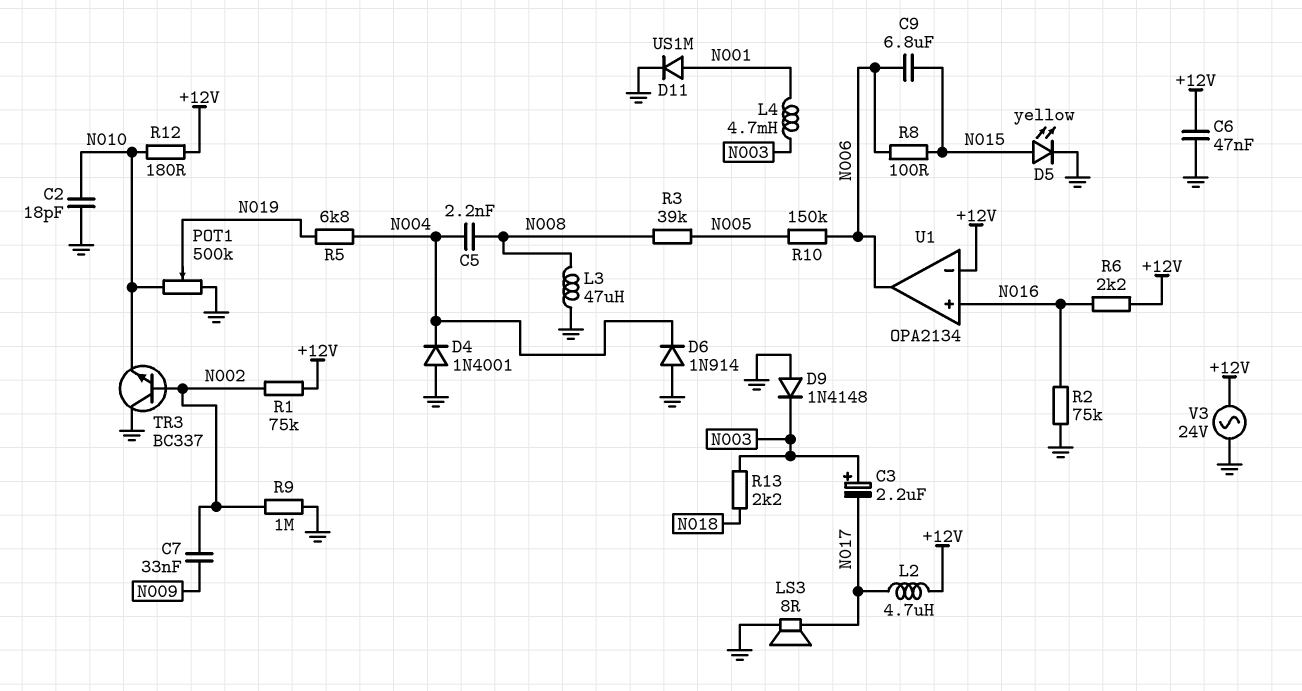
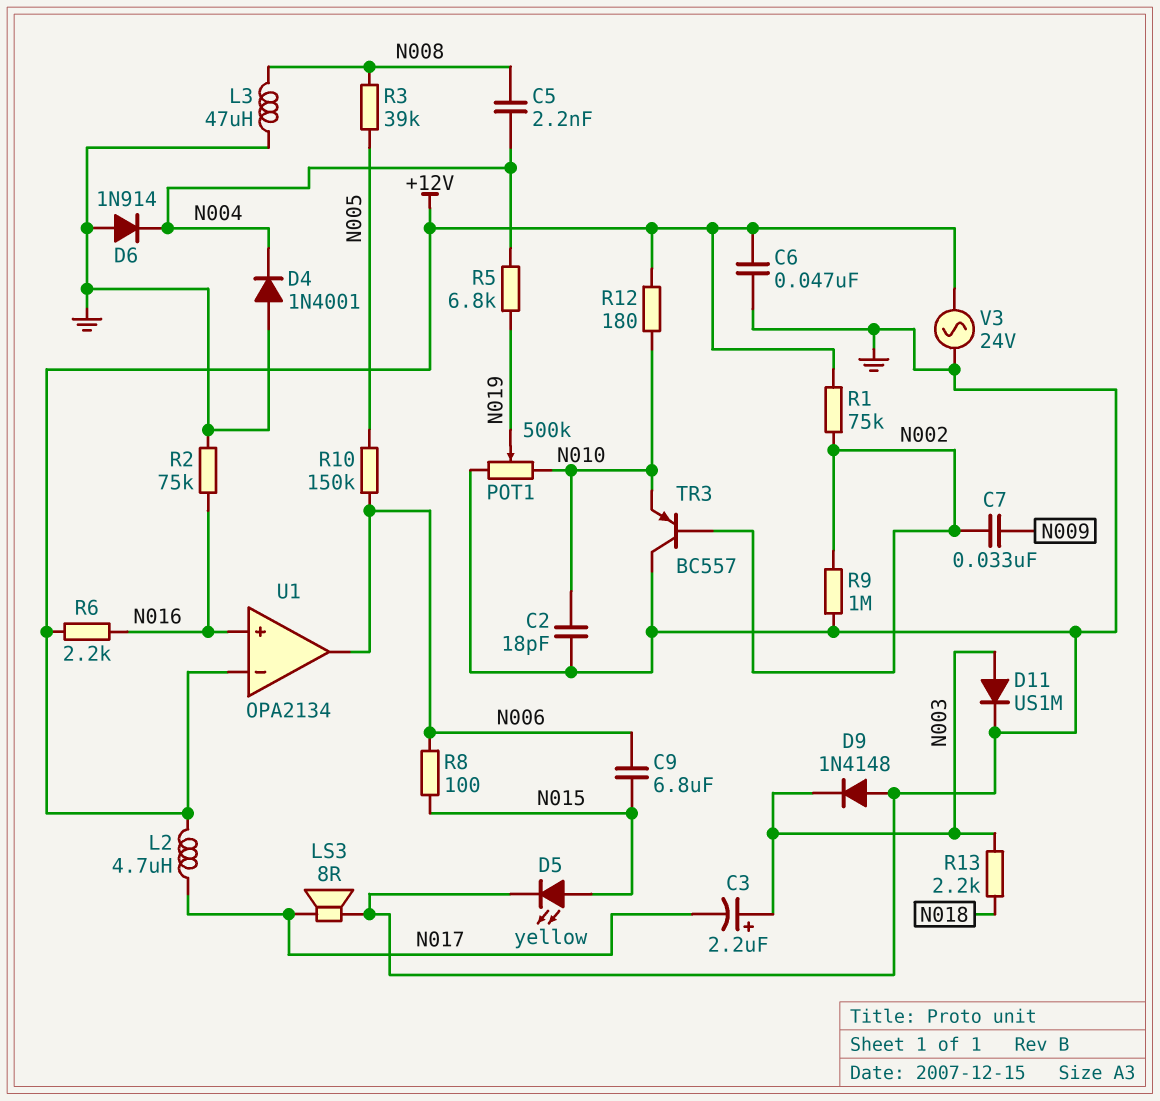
D11: diode US1M (A N001, K GND) -> diode US1M (A N003, K GND)
L4: 4.7mH (N001, N003) -> none
TR3: NPN BC337 (B N002, C GND, E N010) -> PNP BC557 (B N002, C GND, E N010)

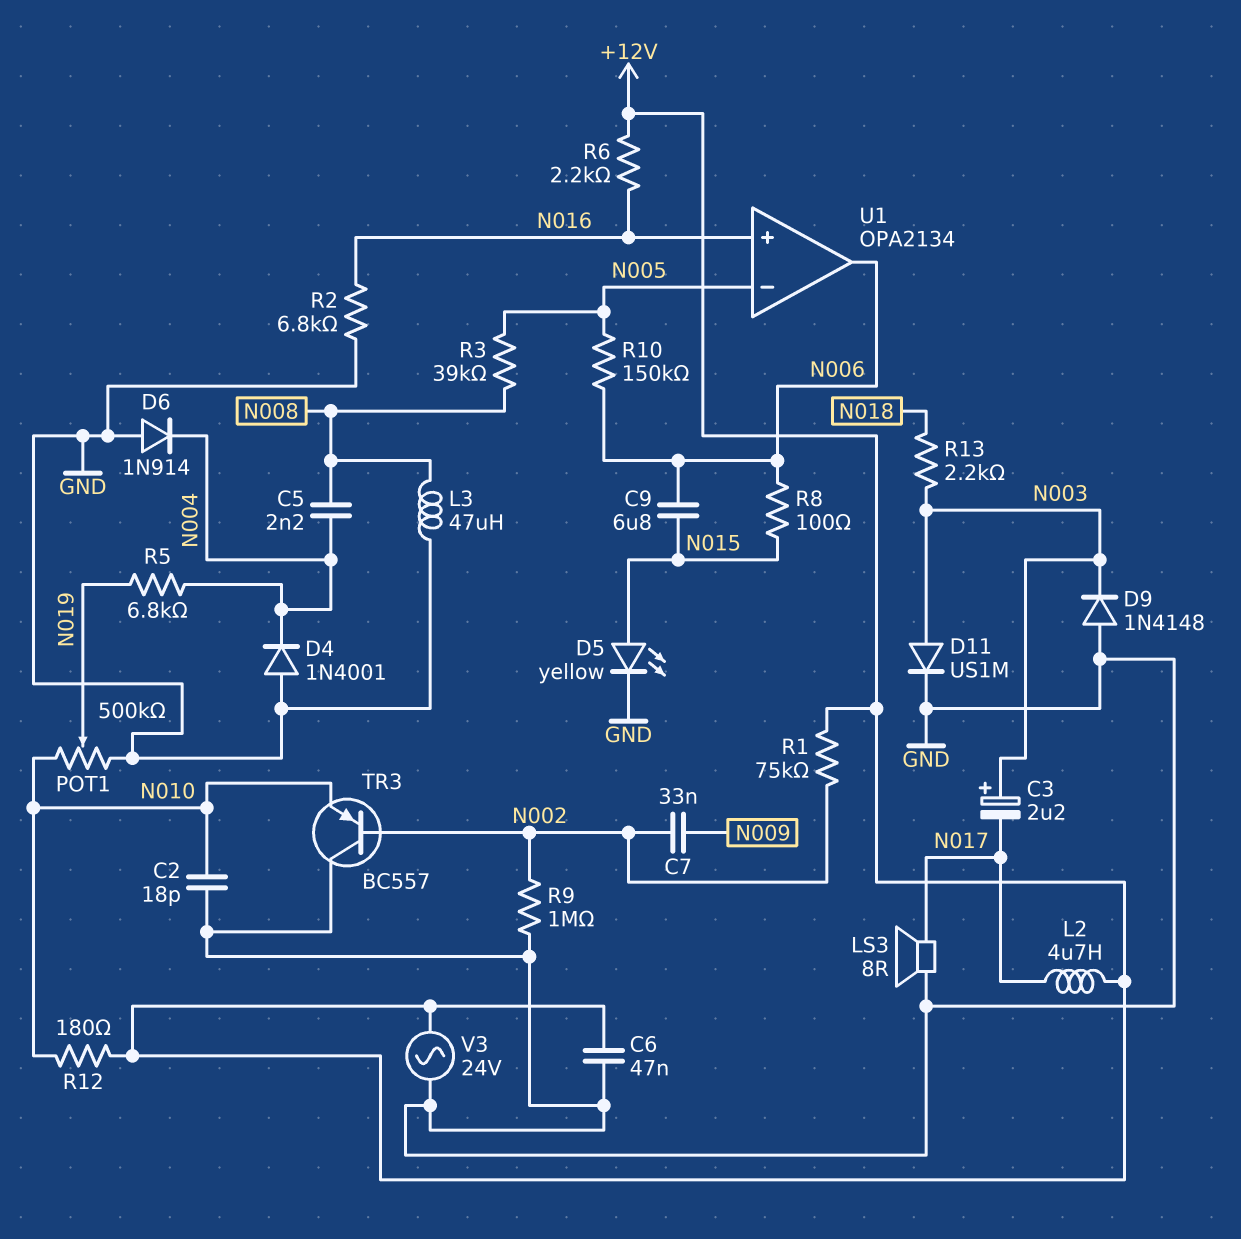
R2: 75k (GND, N016) -> 6.8k (GND, N016)
U1 pin in-: +12V -> N005

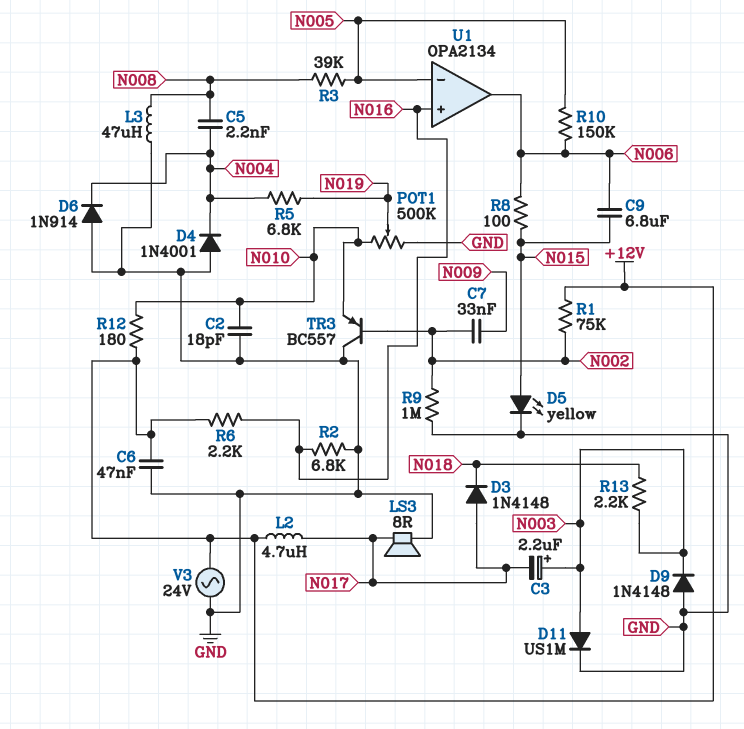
D3: none -> diode 1N4148 (A N017, K N018)

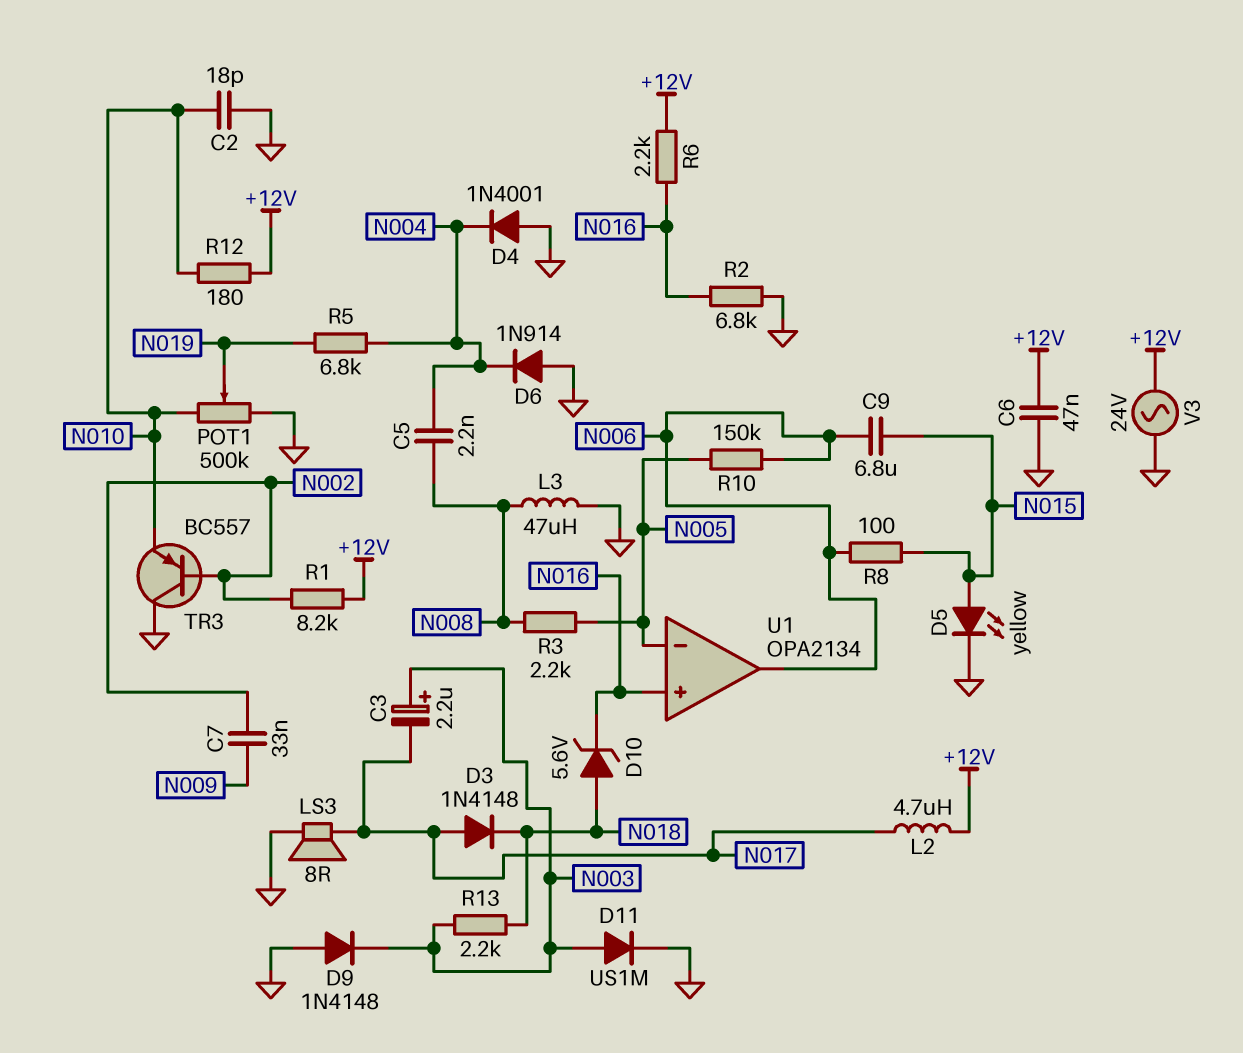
D10: none -> zener 5.6V (A N018, K N016)
R1: 75k (+12V, N002) -> 8.2k (+12V, N002)
R3: 39k (N005, N008) -> 2.2k (N005, N008)
R9: 1M (GND, N002) -> none

